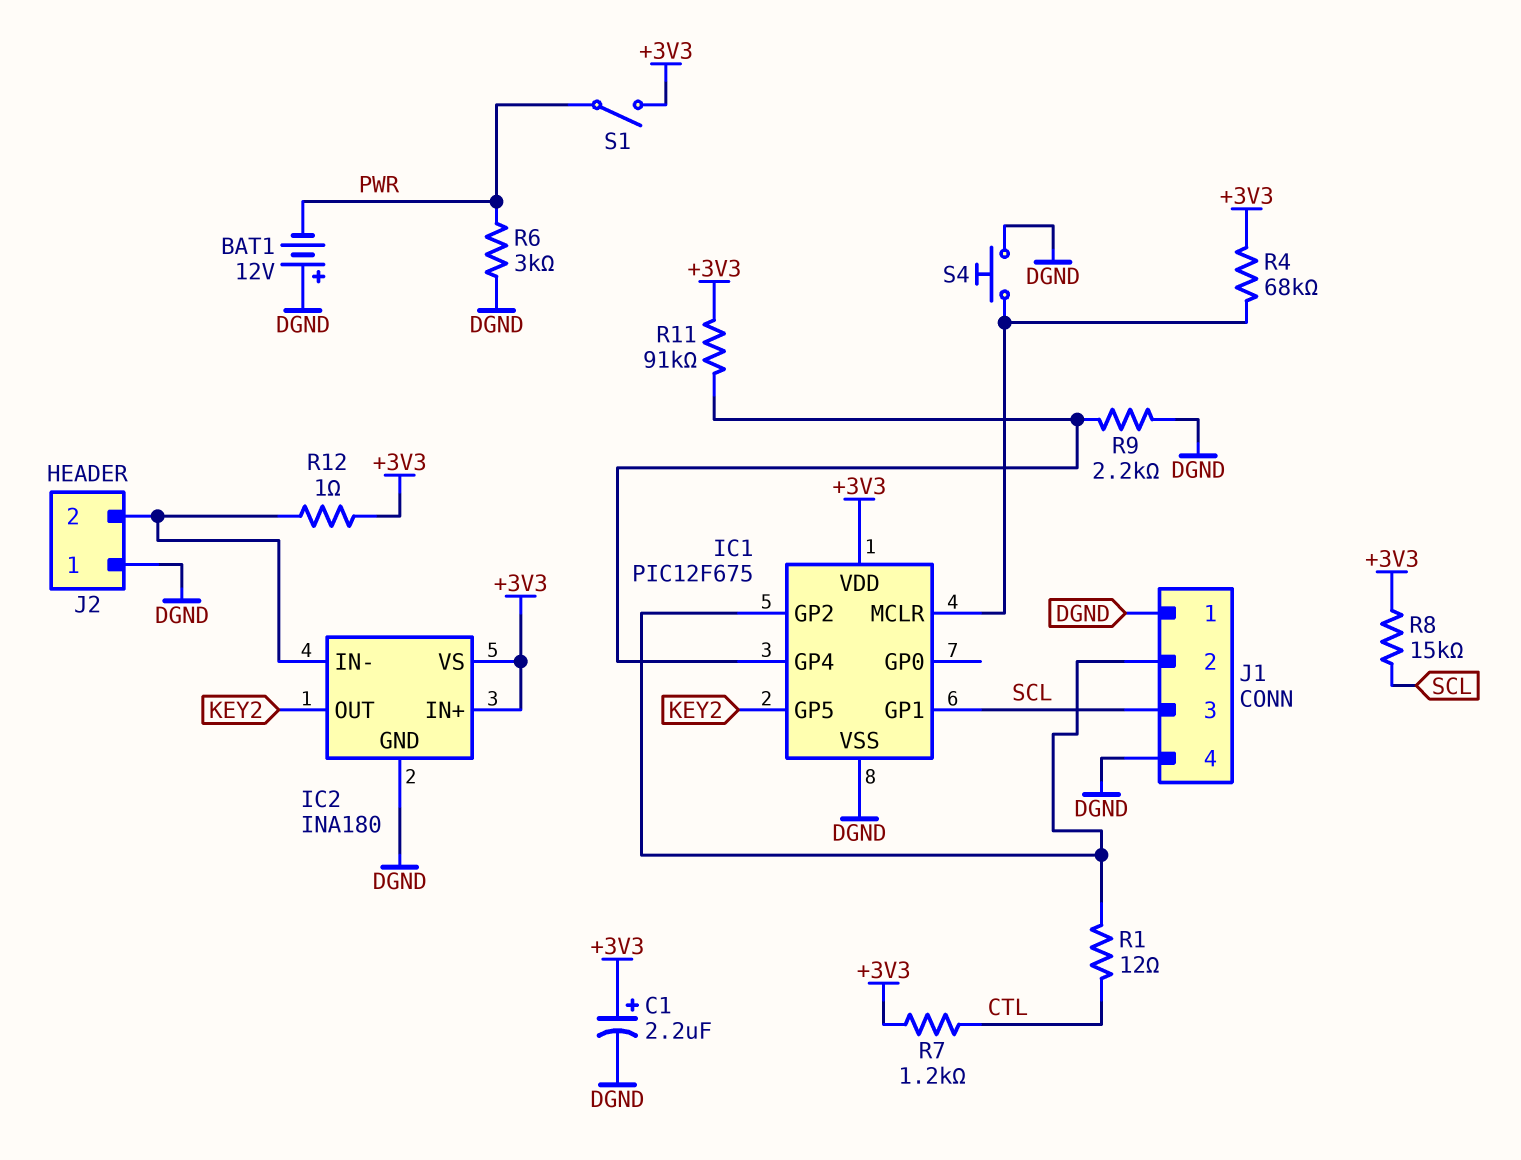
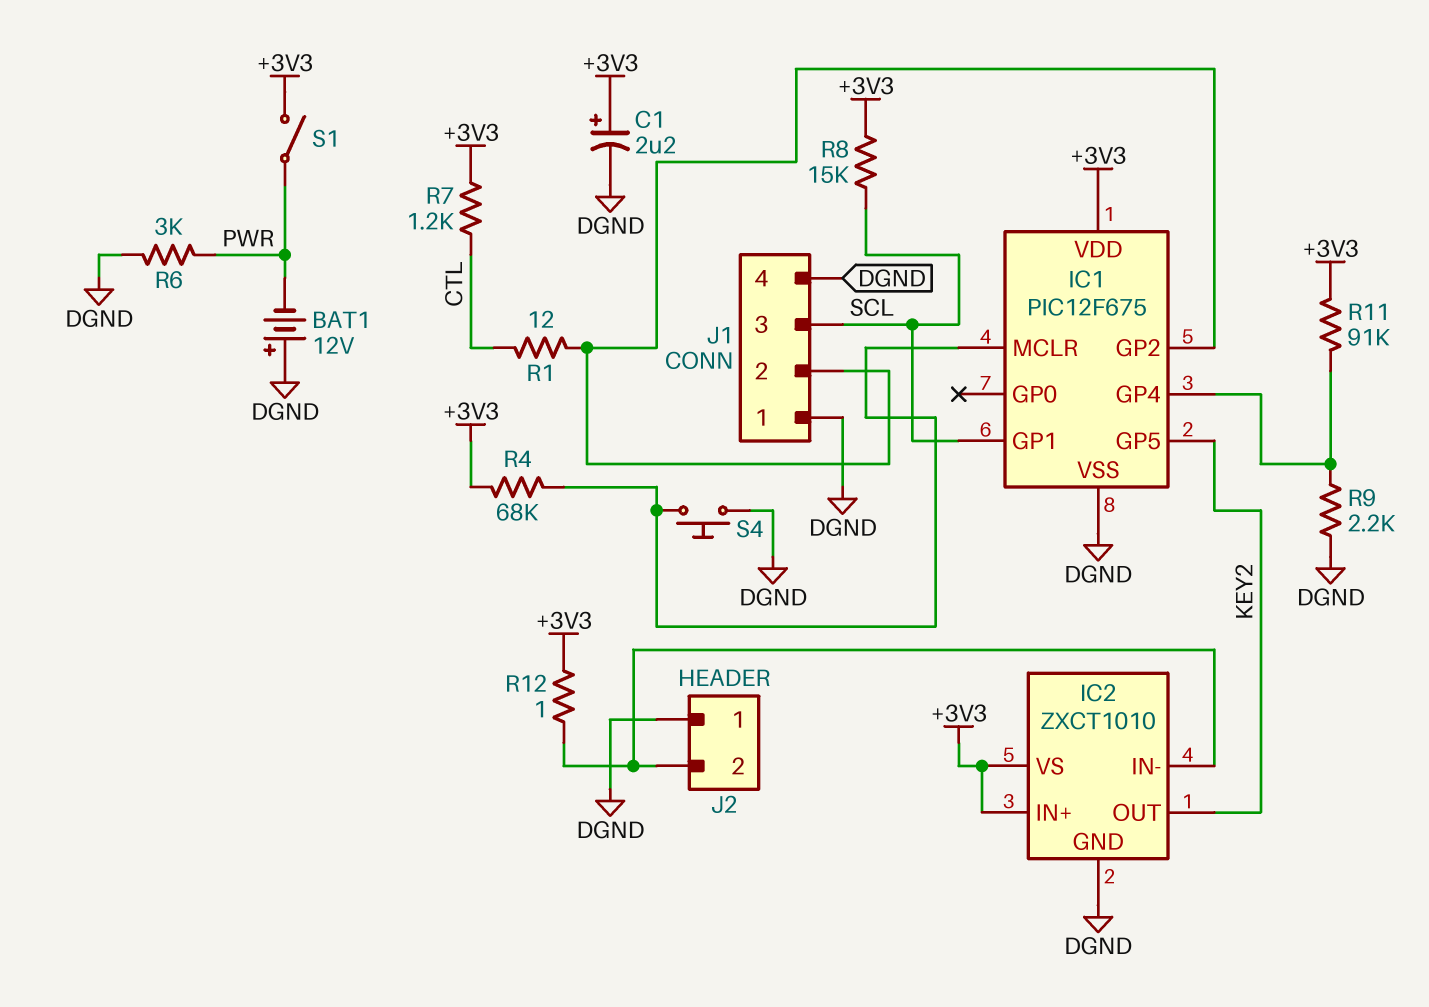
IC2: INA180 -> ZXCT1010

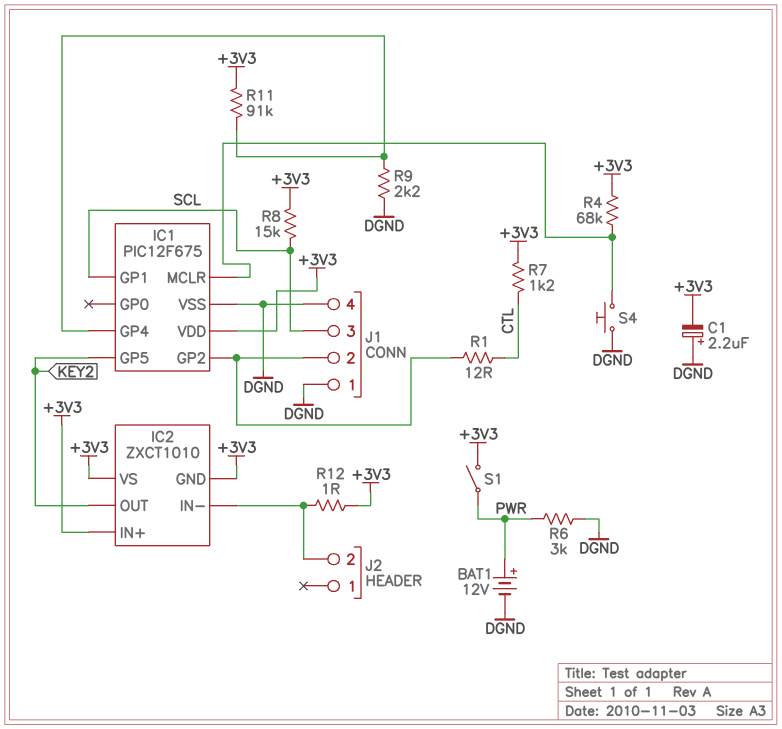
BAT1: 12V (plus DGND, minus PWR) -> 12V (plus PWR, minus DGND)
C1: 2.2uF (plus +3V3, minus DGND) -> 2.2uF (plus DGND, minus +3V3)
IC2 pin GND: DGND -> +3V3
J2 pin 1: DGND -> none

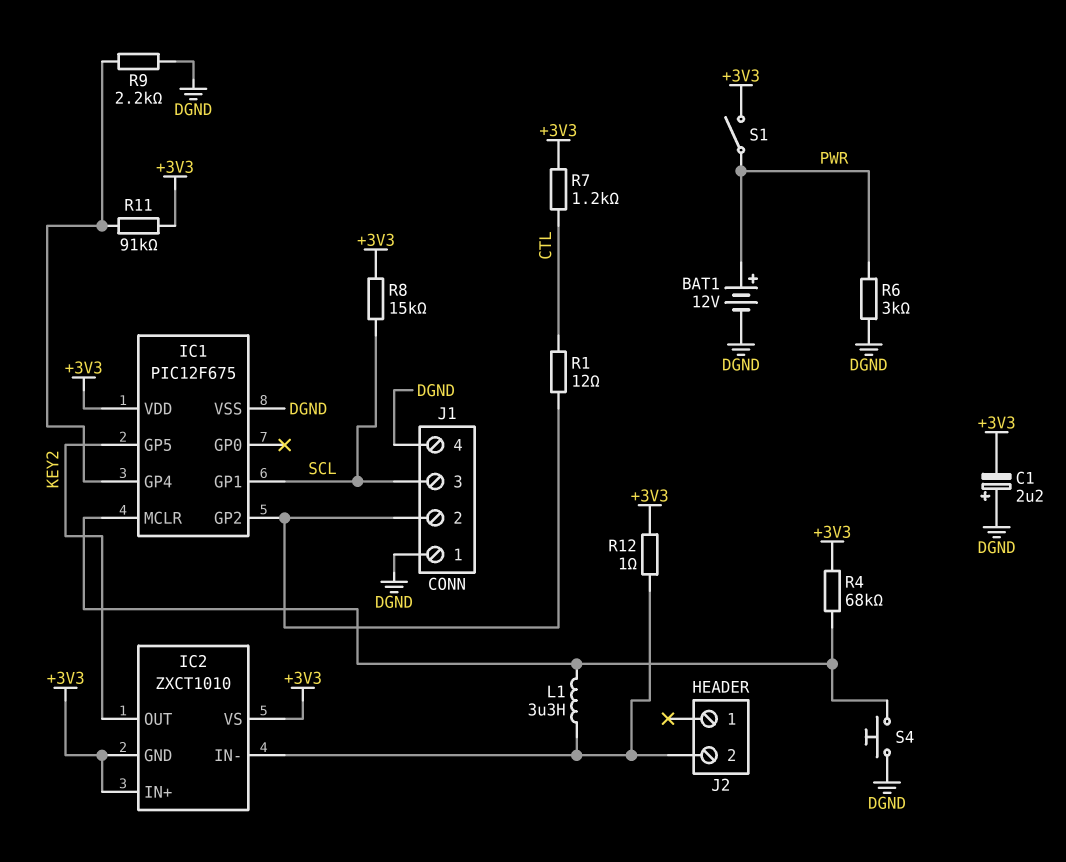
L1: none -> 3.3uH (IC1/MCLR, IC2/IN-)

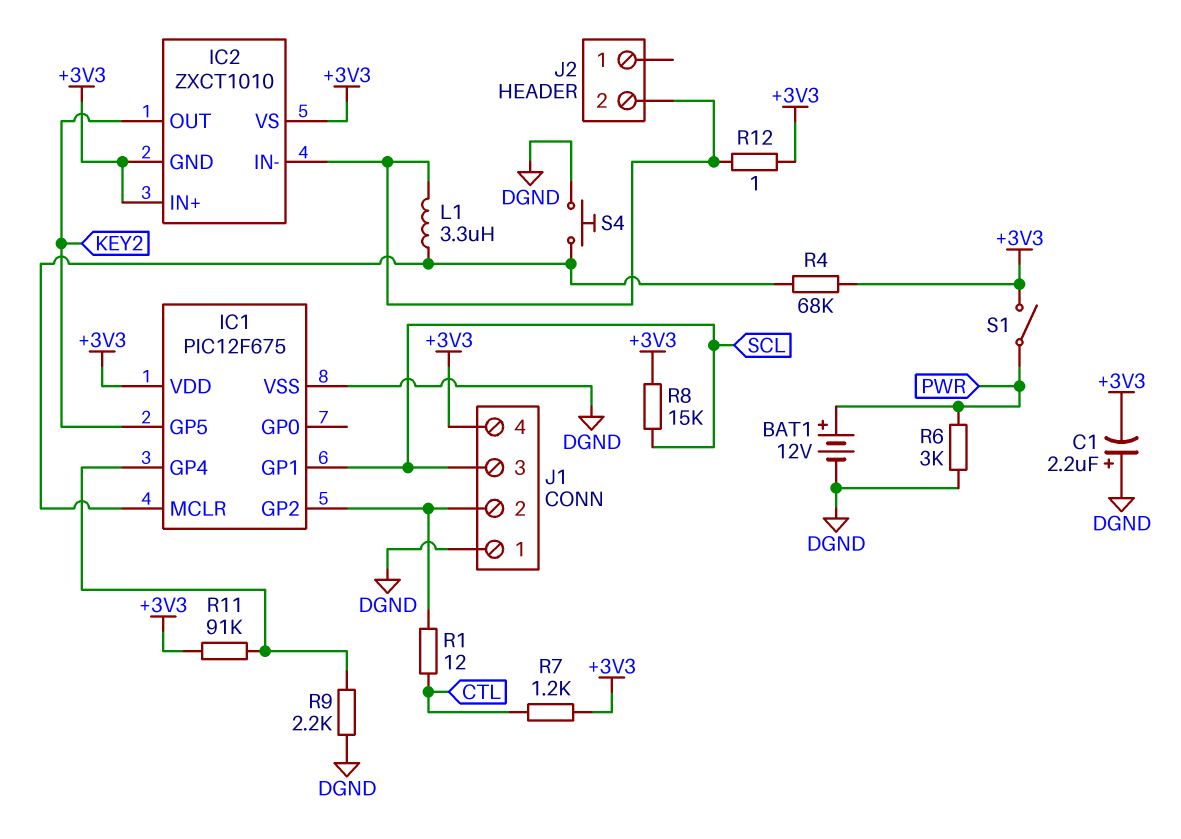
J1 pin 4: DGND -> +3V3

